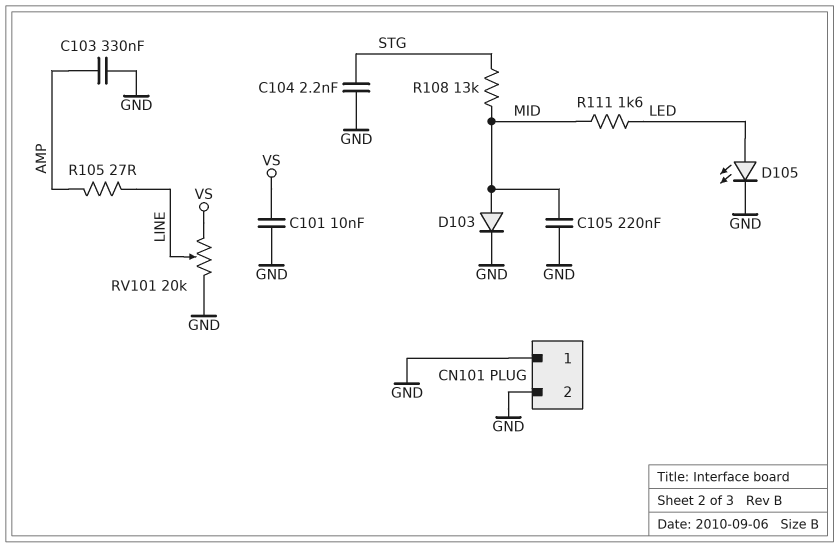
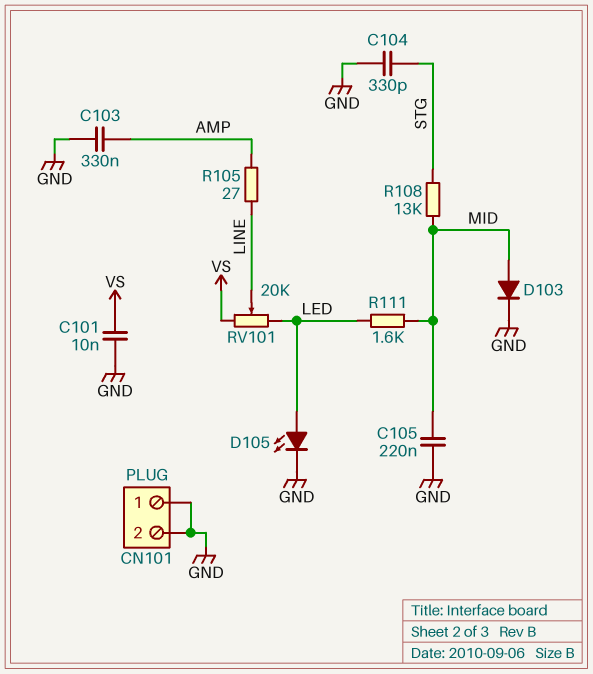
C104: 2.2nF (GND, STG) -> 330pF (GND, STG)
RV101: 20k (GND, VS, wiper LINE) -> 20k (LED, VS, wiper LINE)

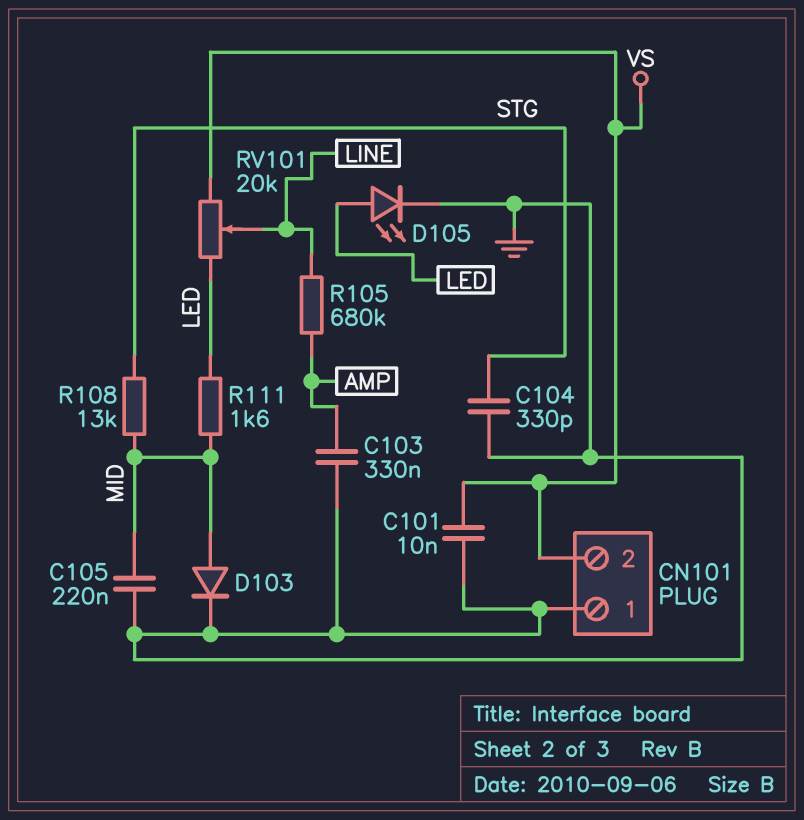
CN101 pin 2: GND -> VS
R105: 27 (AMP, LINE) -> 680k (AMP, LINE)

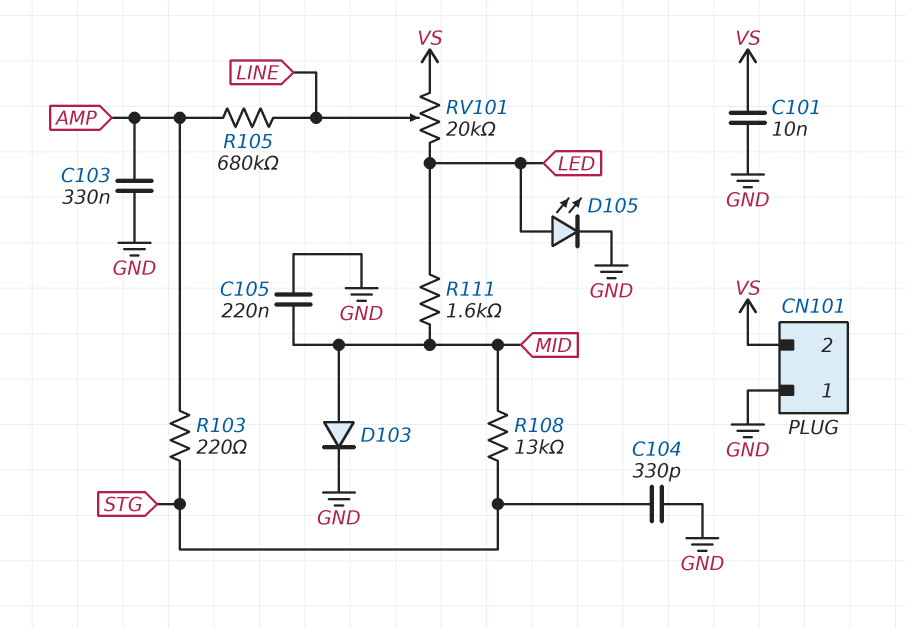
R103: none -> 220 (AMP, STG)

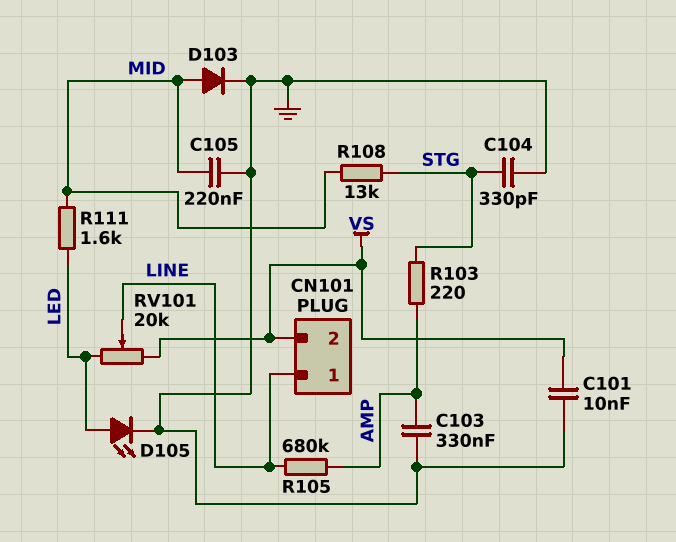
CN101 pin 1: GND -> LINE

